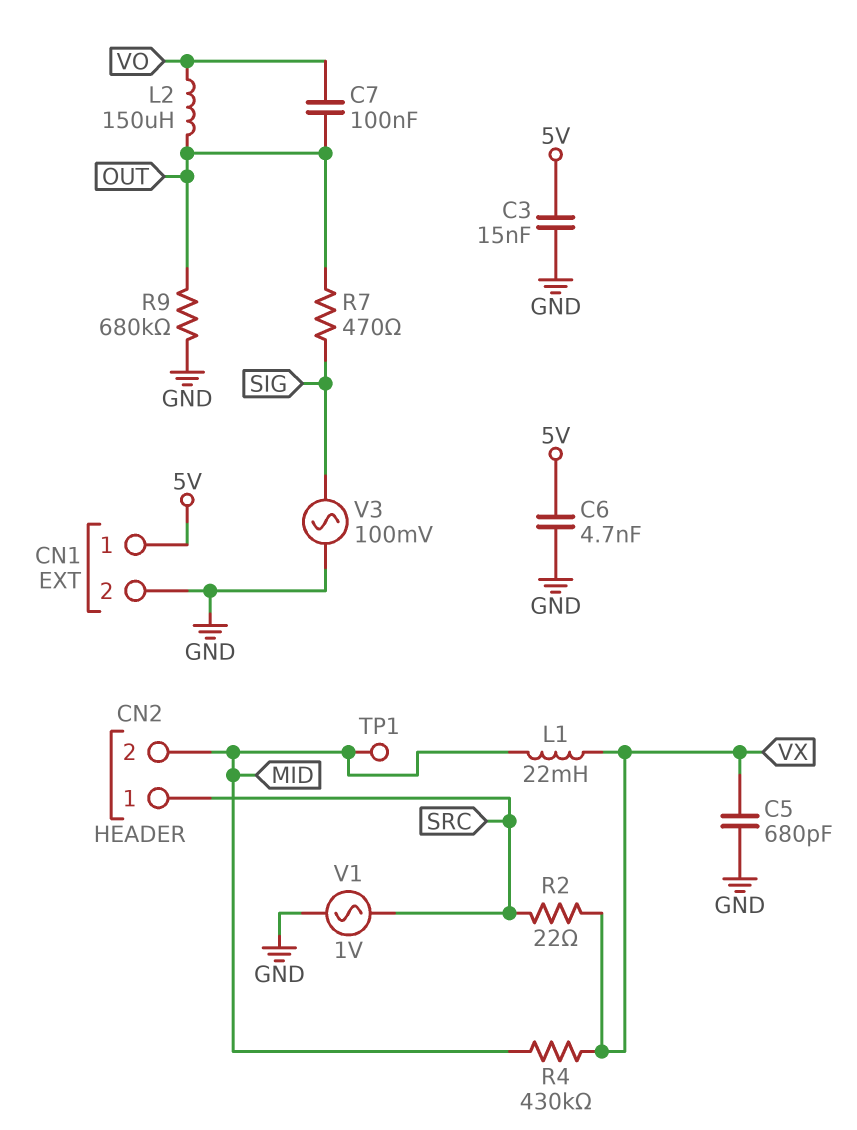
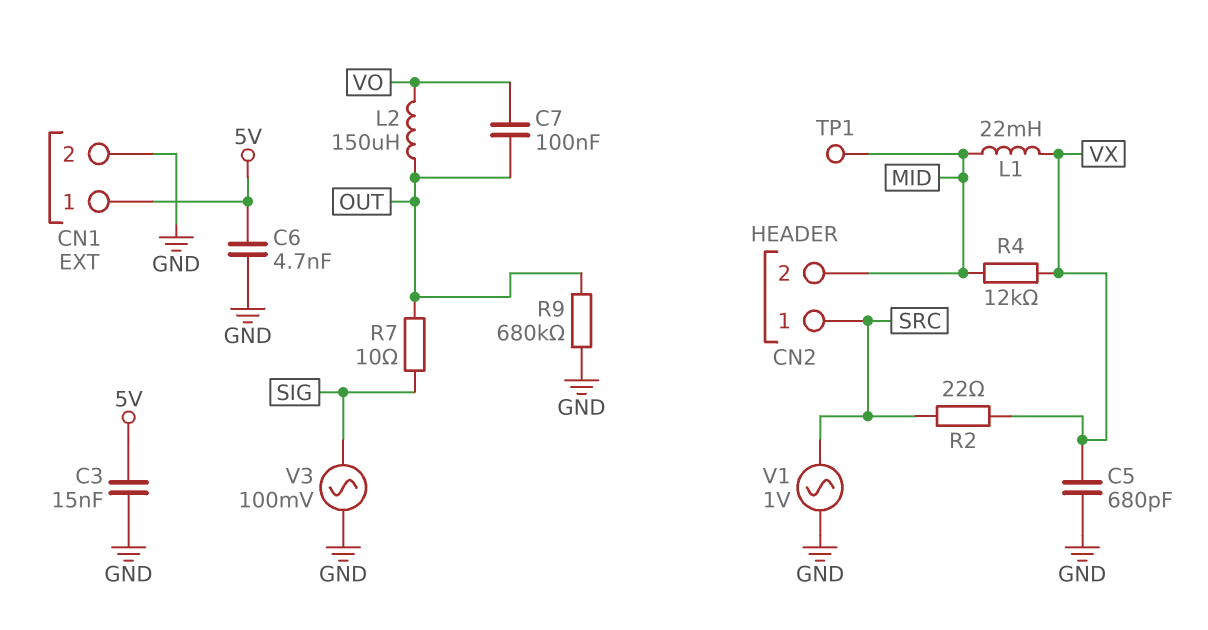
R4: 430k (MID, VX) -> 12k (MID, VX)
R7: 470 (OUT, SIG) -> 10 (OUT, SIG)

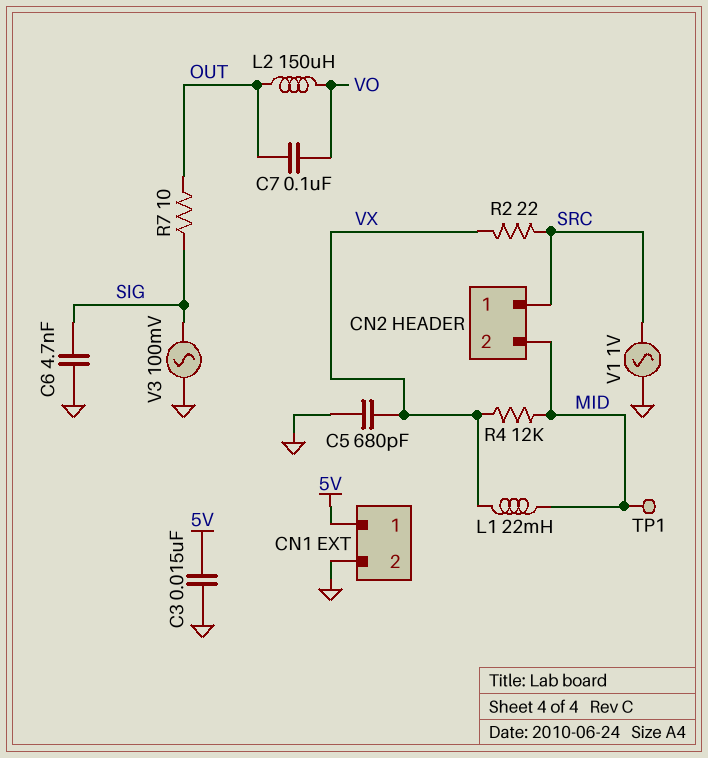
C6: 4.7nF (5V, GND) -> 4.7nF (GND, SIG)
R9: 680k (GND, OUT) -> none

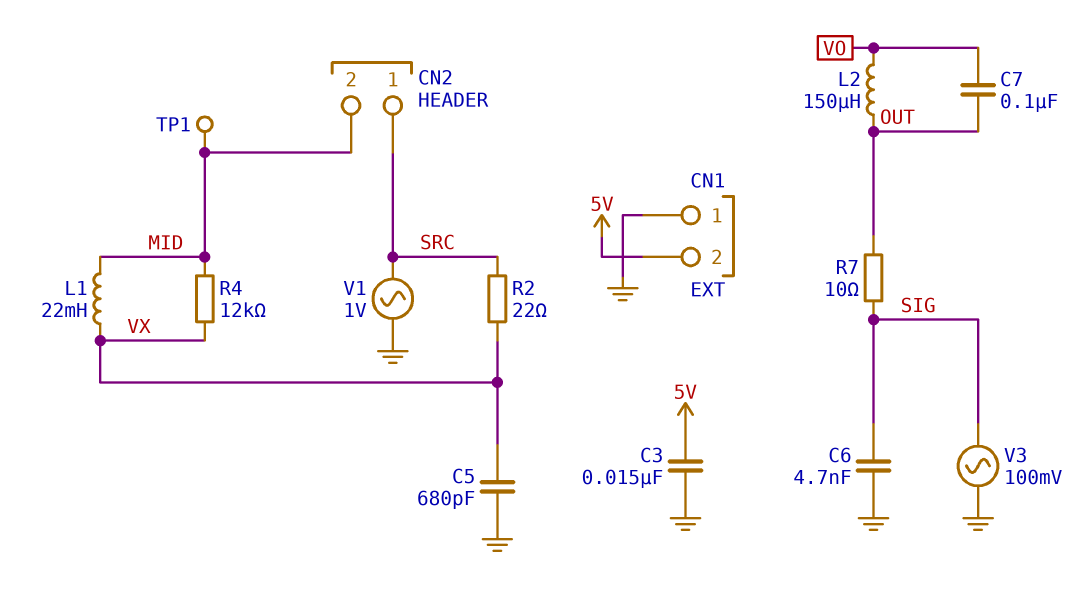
CN1 pin 1: 5V -> GND
CN1 pin 2: GND -> 5V

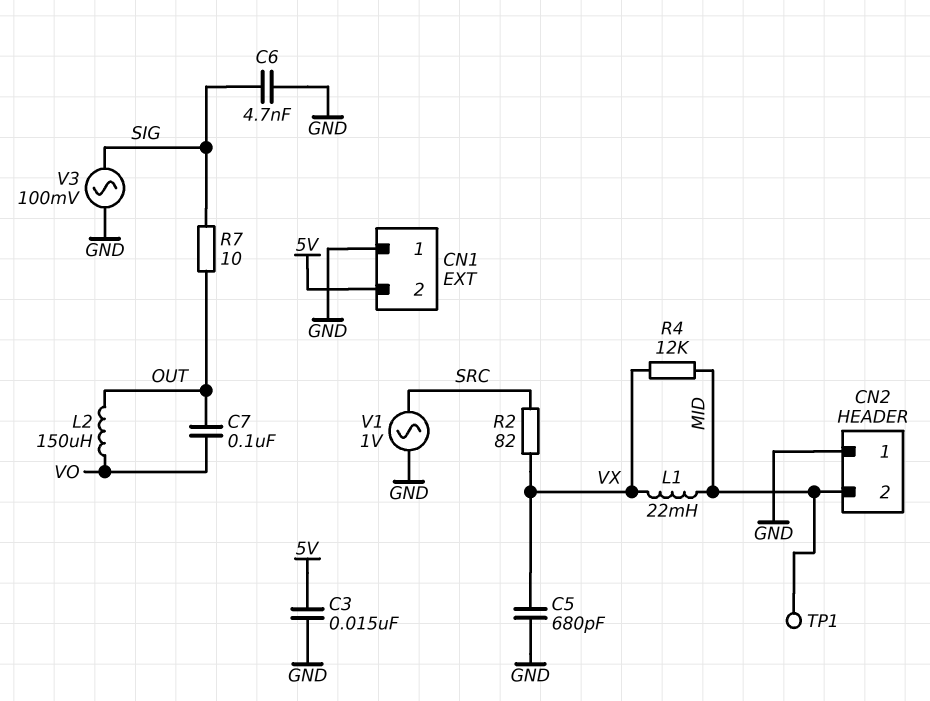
CN2 pin 1: SRC -> GND
R2: 22 (SRC, VX) -> 82 (SRC, VX)

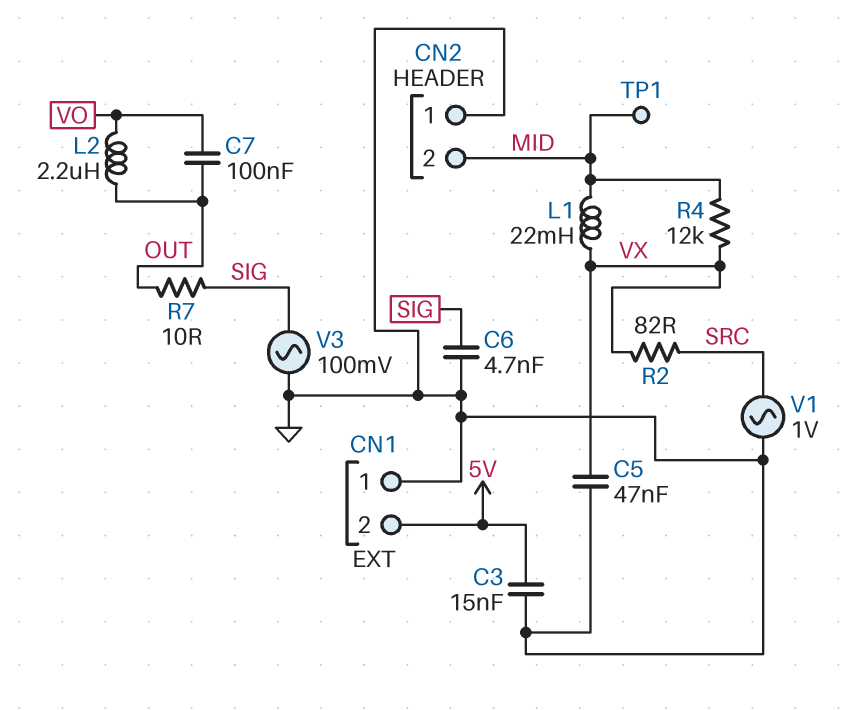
C5: 680pF (GND, VX) -> 47nF (GND, VX)
L2: 150uH (OUT, VO) -> 2.2uH (OUT, VO)

